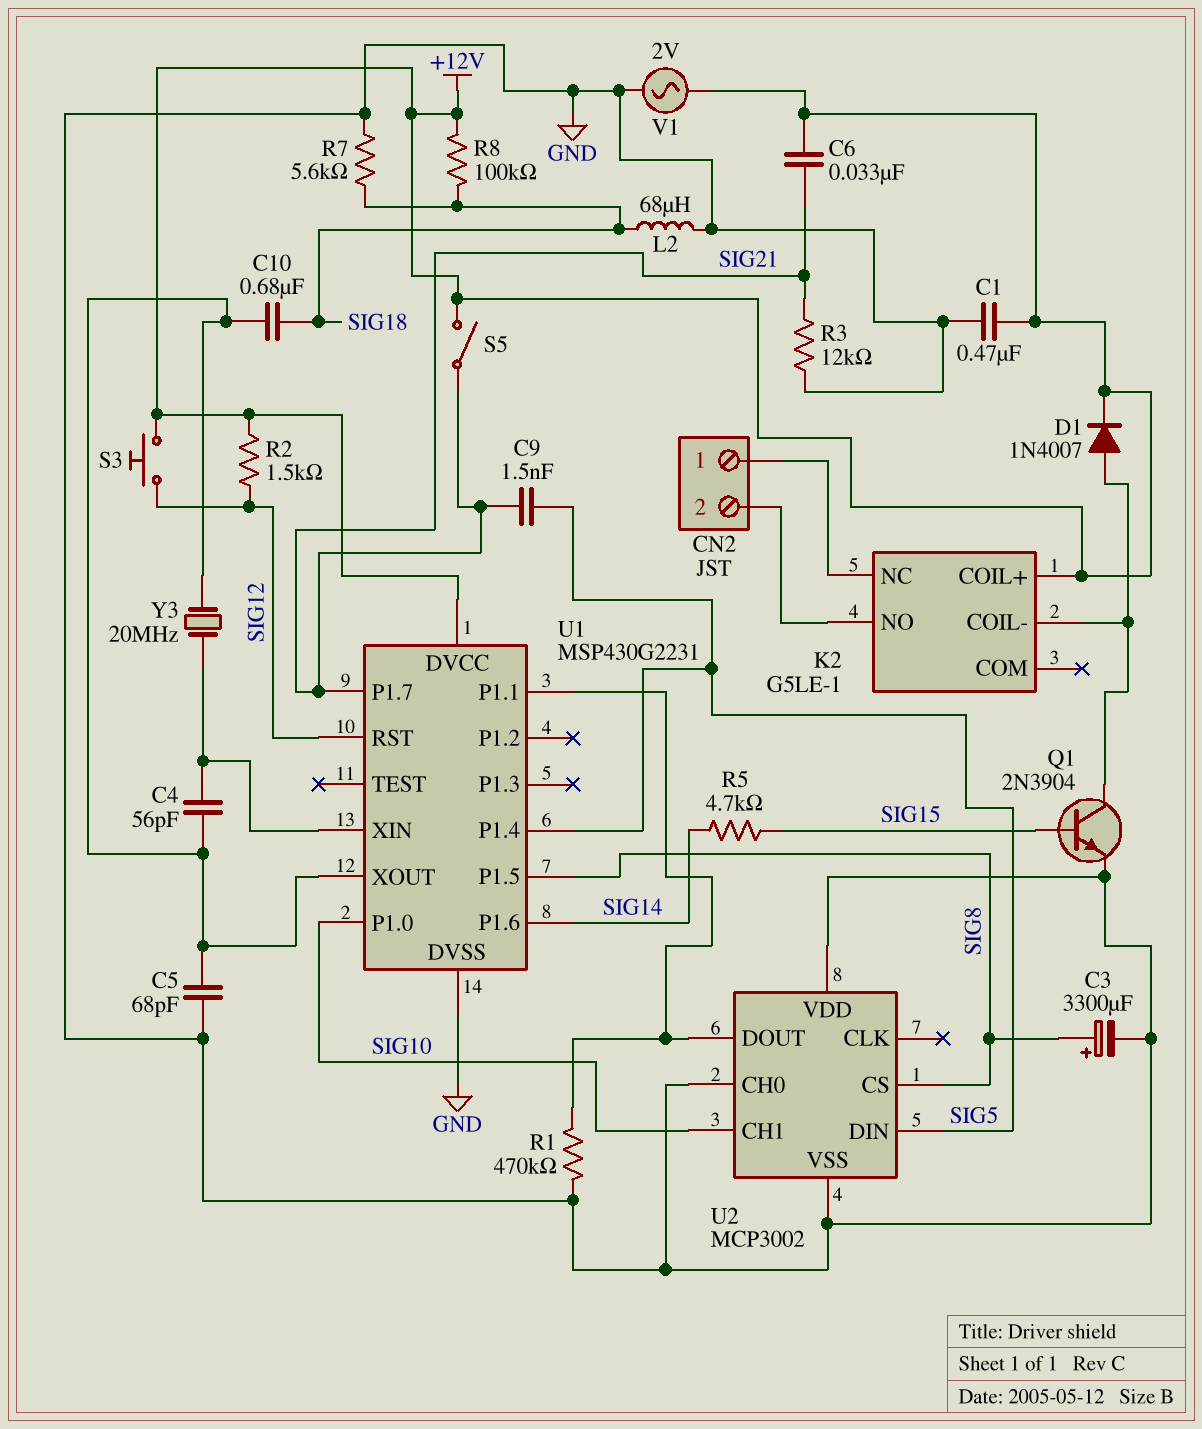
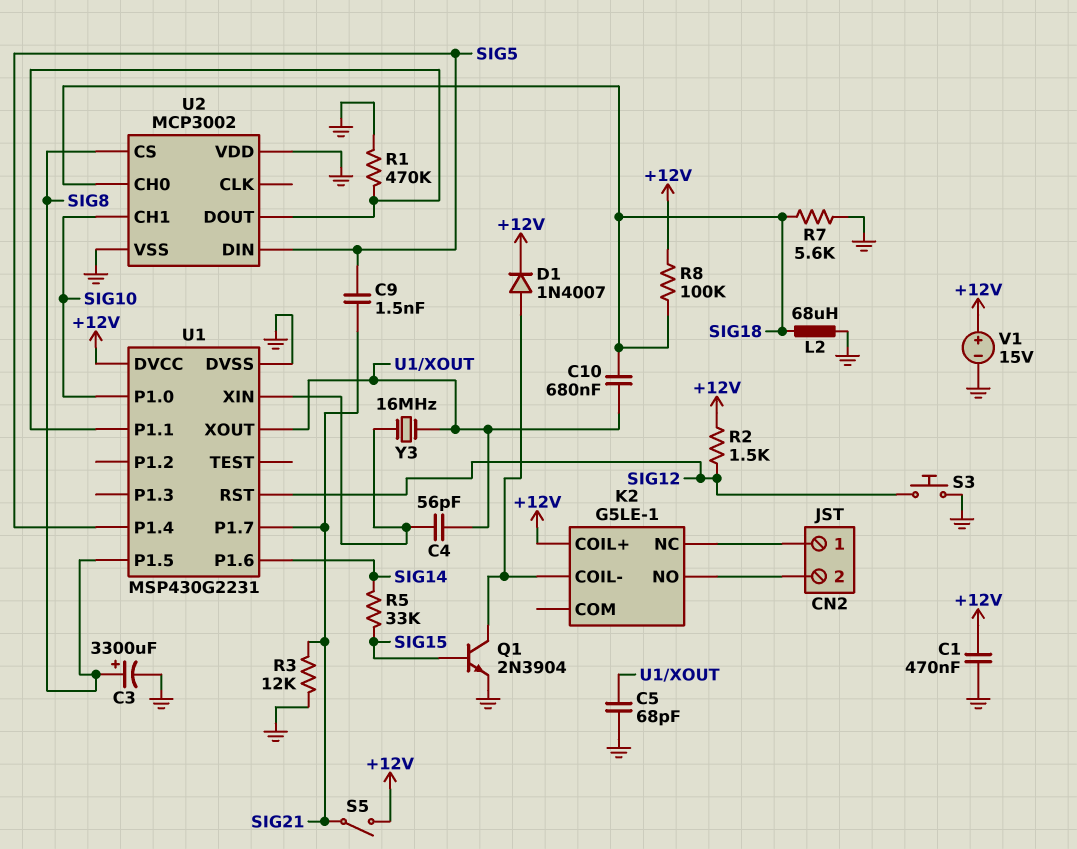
C6: 33nF (+12V, SIG21) -> none
R5: 4.7k (SIG14, SIG15) -> 33k (SIG14, SIG15)
S3: button (+12V, SIG12) -> button (GND, SIG12)
U2 pin CH0: GND -> SIG18
V1: AC 2V (+12V, GND) -> 15V (plus +12V, minus GND)
Y3: 20MHz (U1/XIN, U1/XOUT) -> 16MHz (U1/XIN, U1/XOUT)

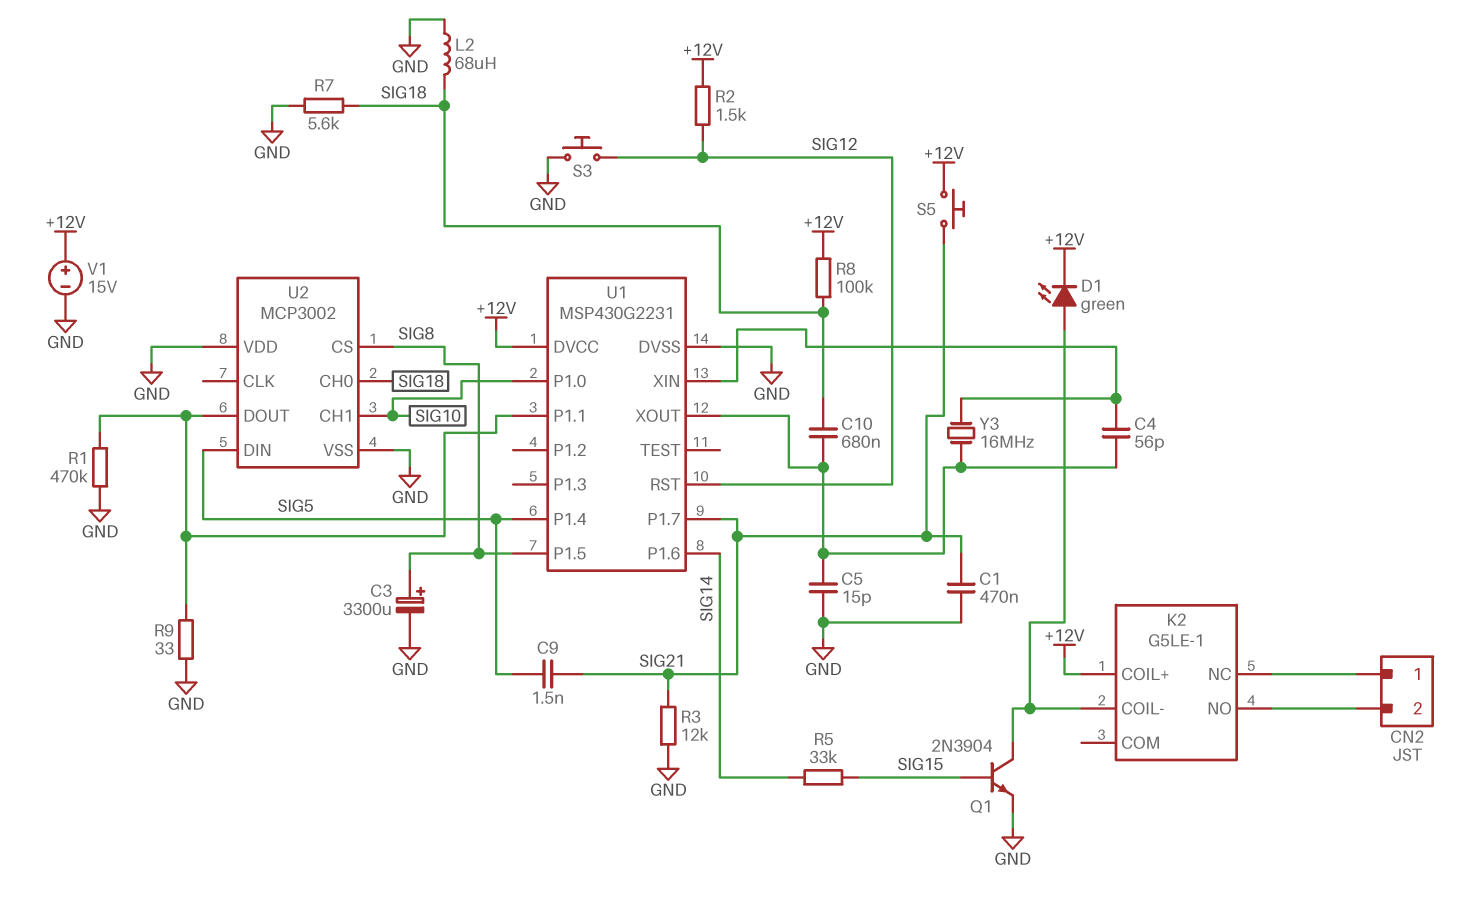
C1: 470nF (+12V, GND) -> 470nF (GND, SIG21)
C5: 68pF (GND, U1/XOUT) -> 15pF (GND, U1/XOUT)
D1: diode 1N4007 (A K2/COIL-, K +12V) -> LED green (A K2/COIL-, K +12V)
R9: none -> 33 (GND, U1/P1.1)
S5: switch (+12V, SIG21) -> button (+12V, SIG21)

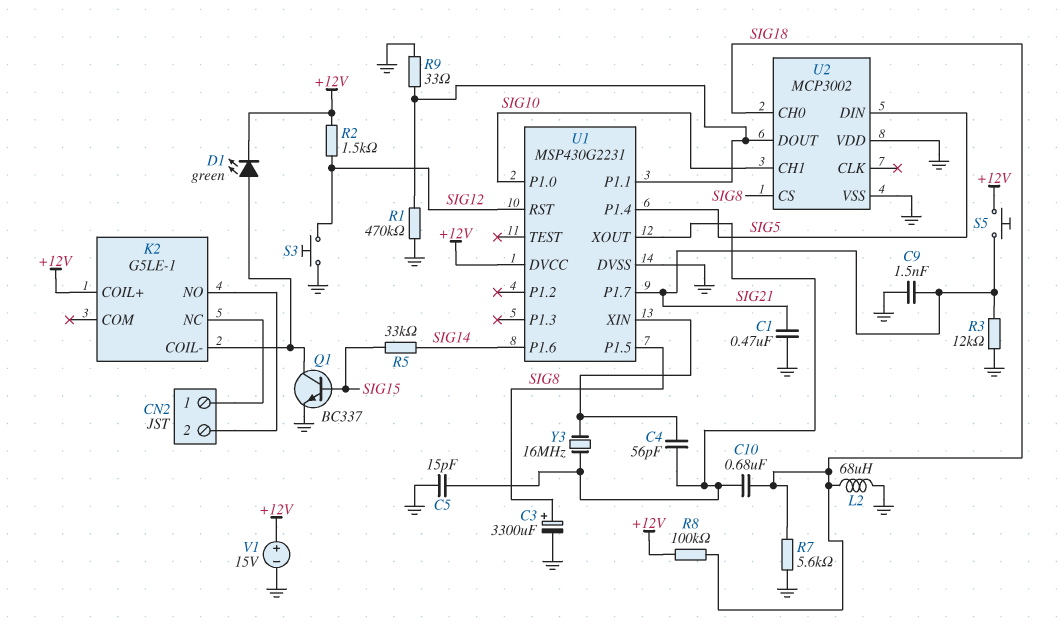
C9: 1.5nF (SIG5, SIG21) -> 1.5nF (GND, SIG21)
Q1: NPN 2N3904 (B SIG15, C K2/COIL-, E GND) -> NPN BC337 (B SIG15, C K2/COIL-, E GND)

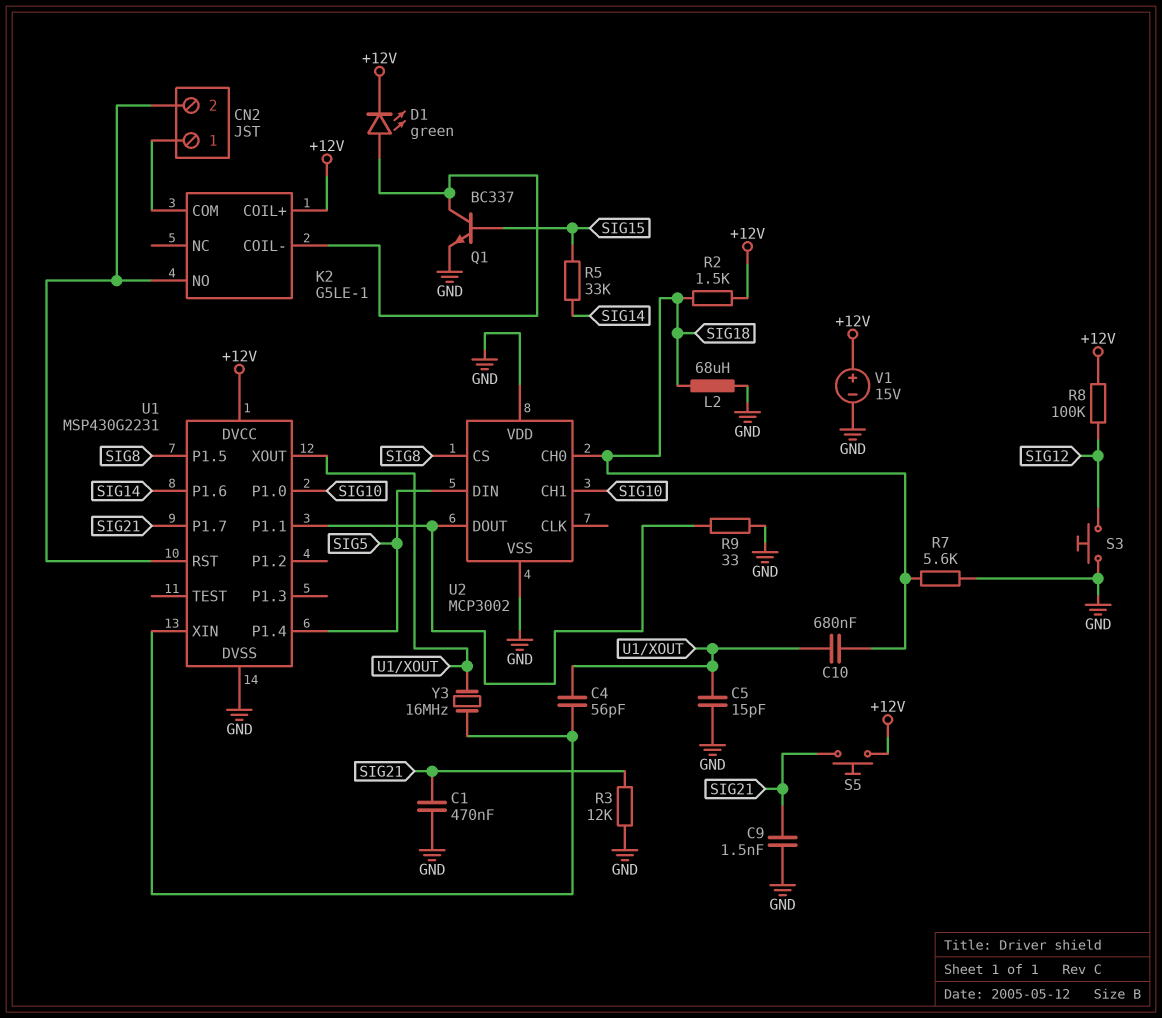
C3: 3300uF (plus SIG8, minus GND) -> none
K2 pin COM: none -> CN2/1
K2 pin NC: CN2/1 -> none
R1: 470k (GND, U1/P1.1) -> none
R2: 1.5k (+12V, SIG12) -> 1.5k (+12V, SIG18)
R8: 100k (+12V, SIG18) -> 100k (+12V, SIG12)
U1 pin RST: SIG12 -> CN2/2

